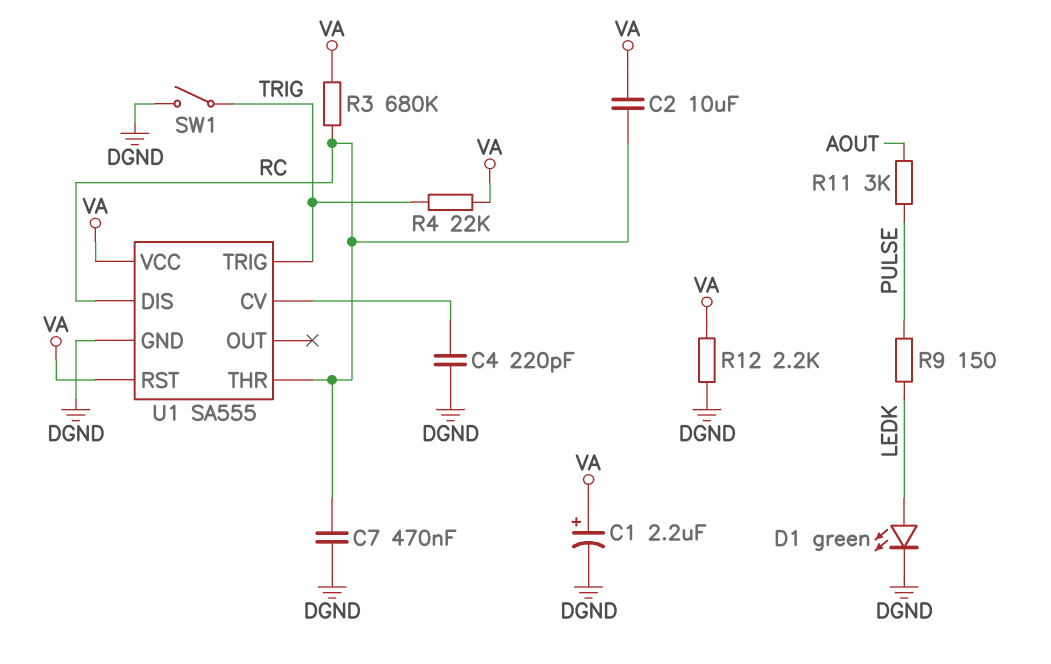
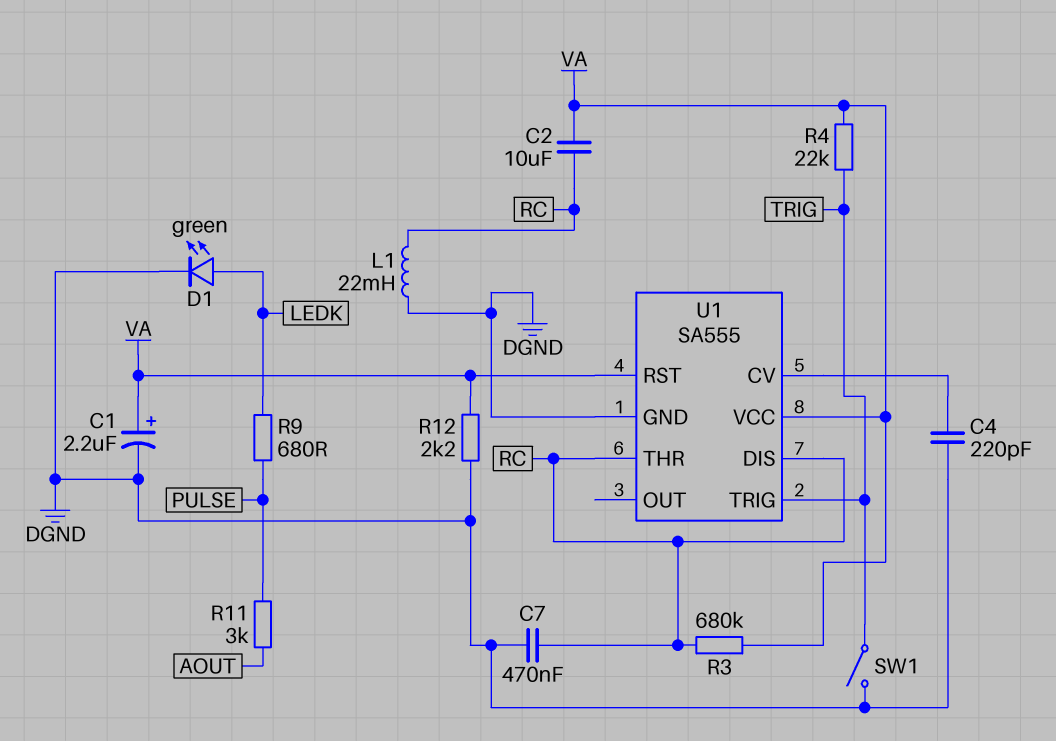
L1: none -> 22mH (DGND, RC)
R9: 150 (LEDK, PULSE) -> 680 (LEDK, PULSE)

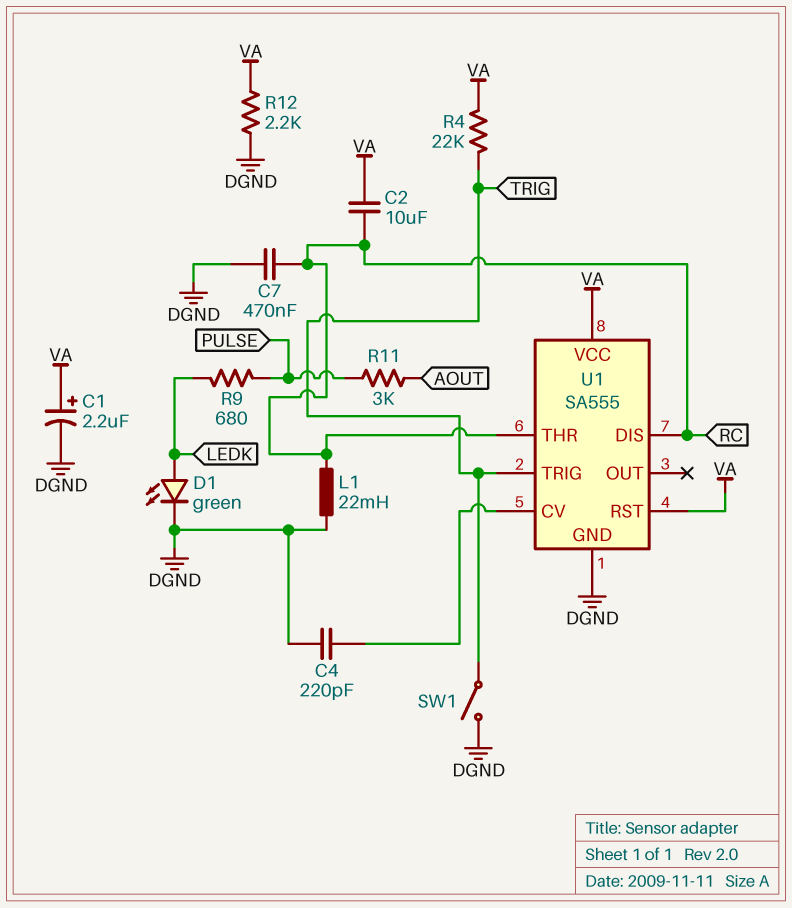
R3: 680k (RC, VA) -> none

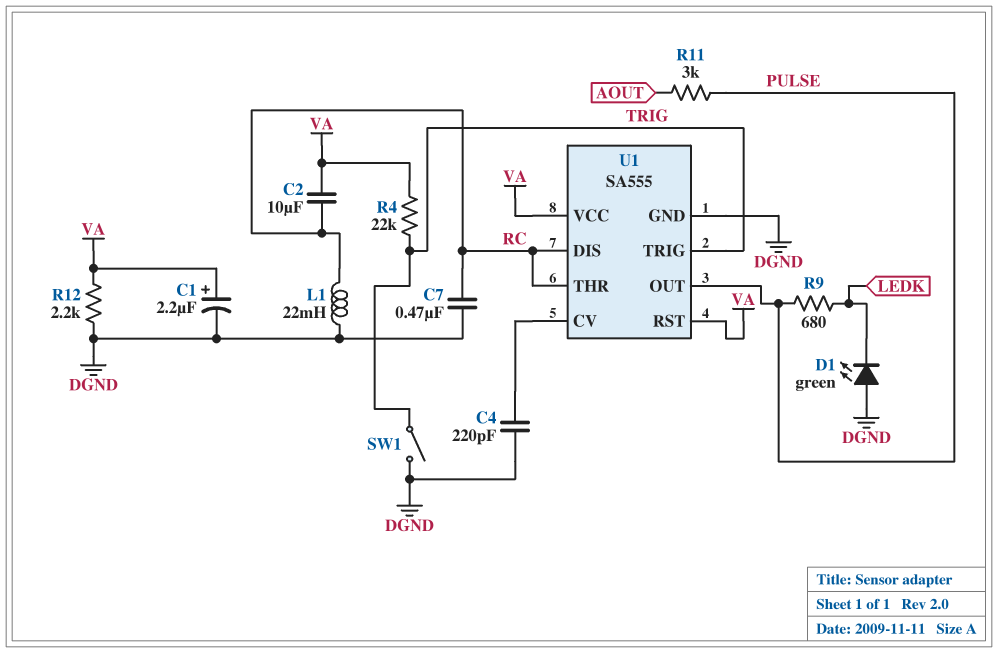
D1: LED green (A LEDK, K DGND) -> LED green (A DGND, K LEDK)
U1 pin OUT: none -> PULSE

